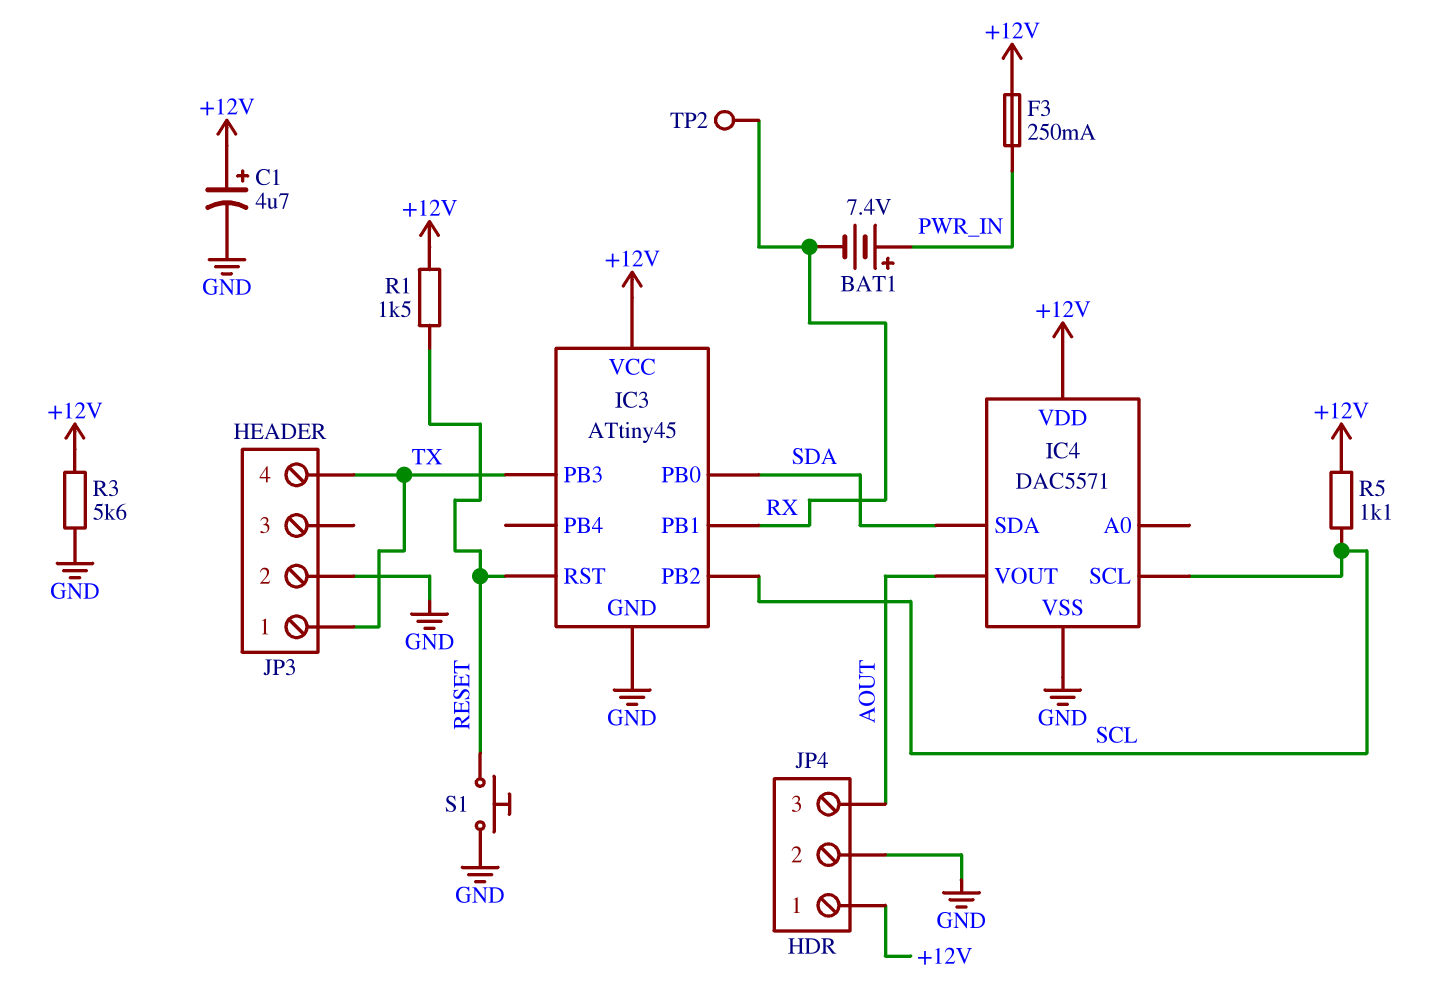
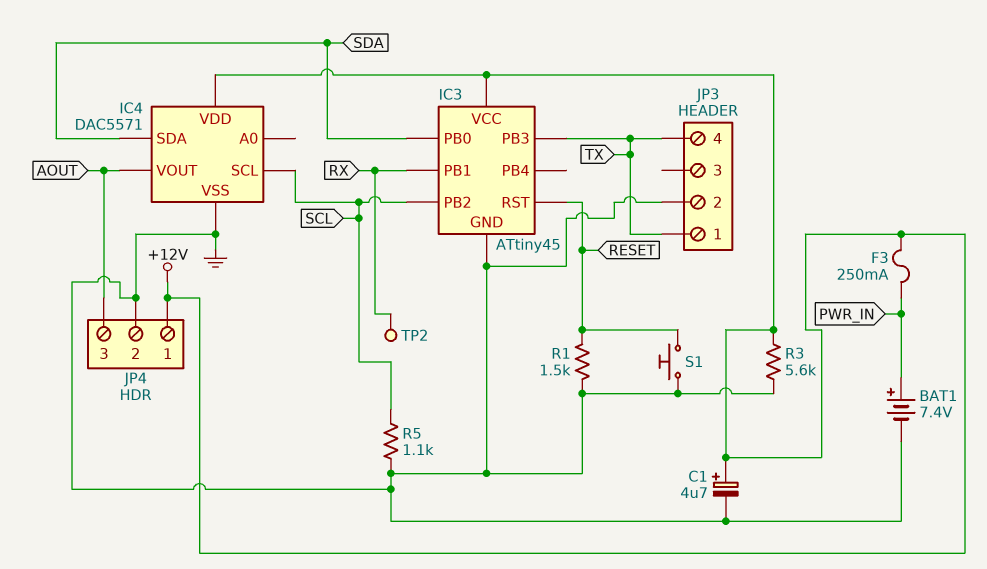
BAT1: 7.4V (plus PWR_IN, minus RX) -> 7.4V (plus PWR_IN, minus GND)
R1: 1.5k (+12V, RESET) -> 1.5k (GND, RESET)
R5: 1.1k (+12V, SCL) -> 1.1k (GND, SCL)

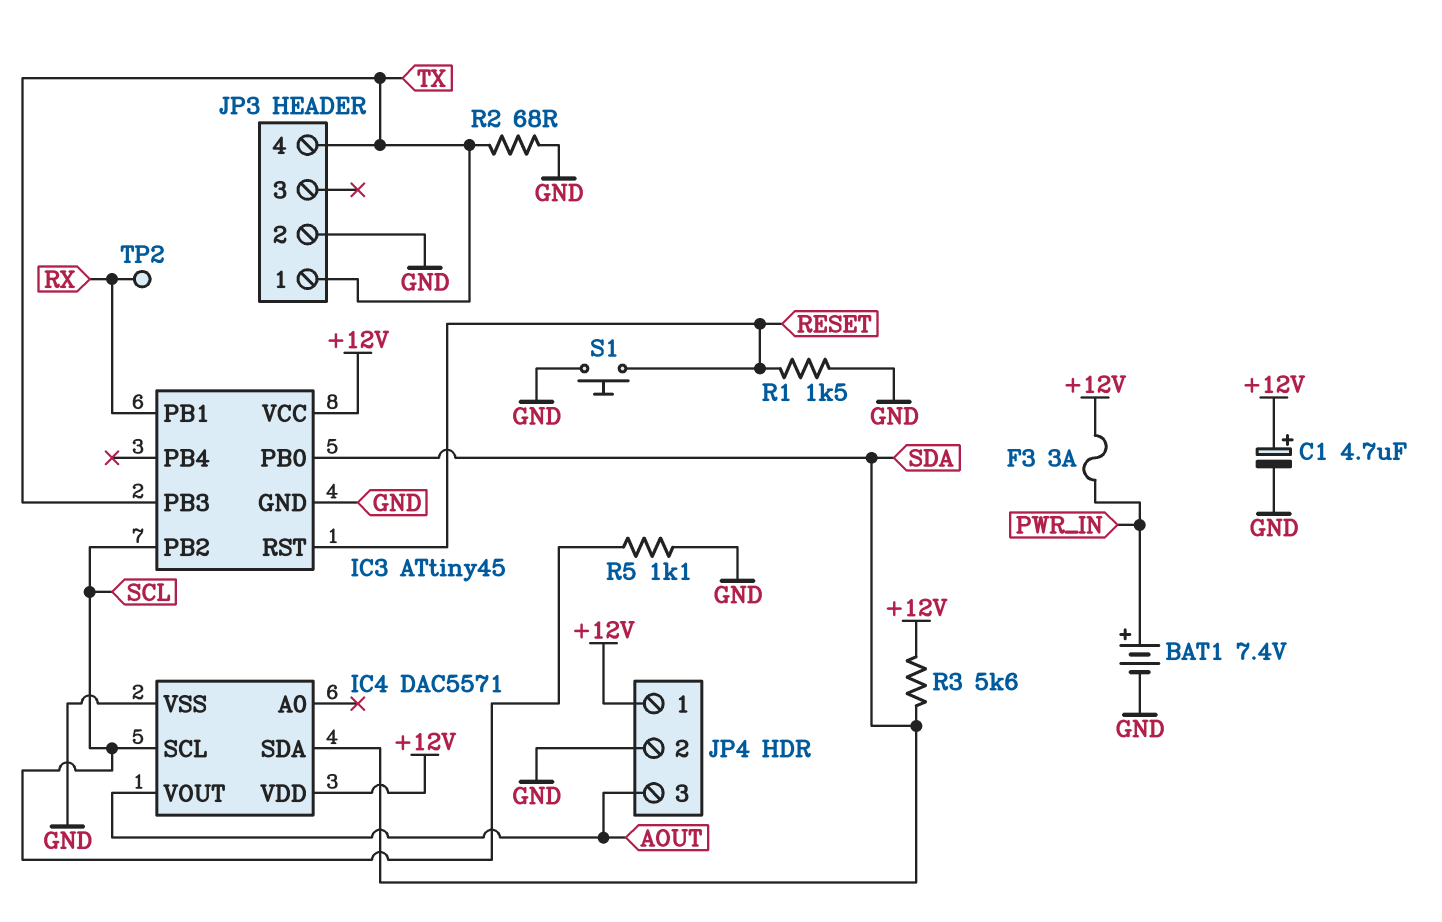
F3: 250mA (+12V, PWR_IN) -> 3A (+12V, PWR_IN)
R2: none -> 68 (GND, TX)
R3: 5.6k (+12V, GND) -> 5.6k (+12V, SDA)

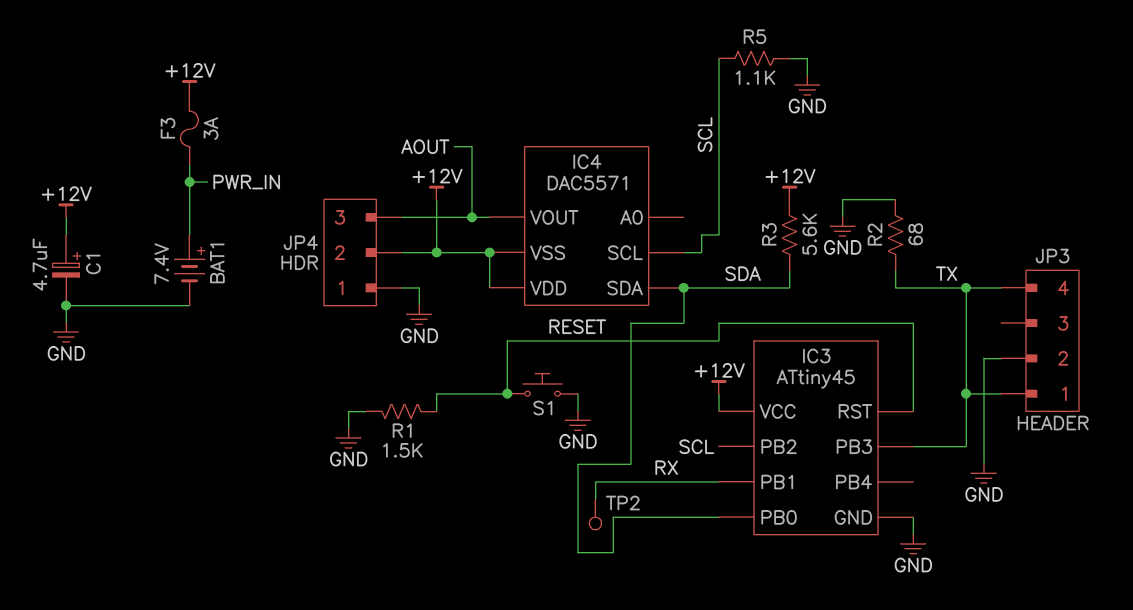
IC4 pin VSS: GND -> +12V
JP4 pin 1: +12V -> GND
JP4 pin 2: GND -> +12V

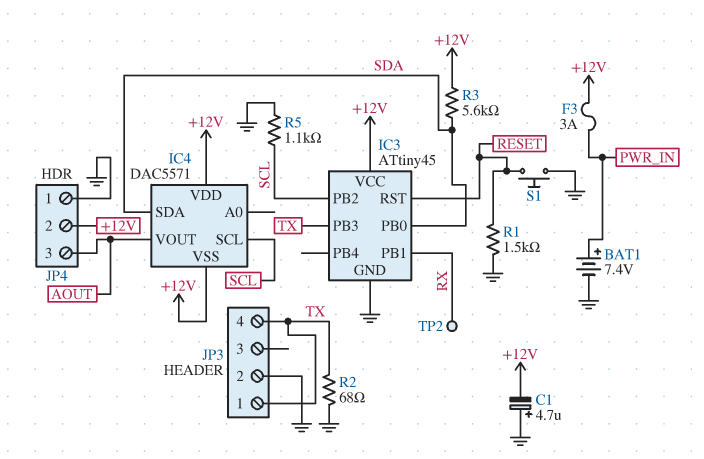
C1: 4.7uF (plus +12V, minus GND) -> 4.7uF (plus GND, minus +12V)

